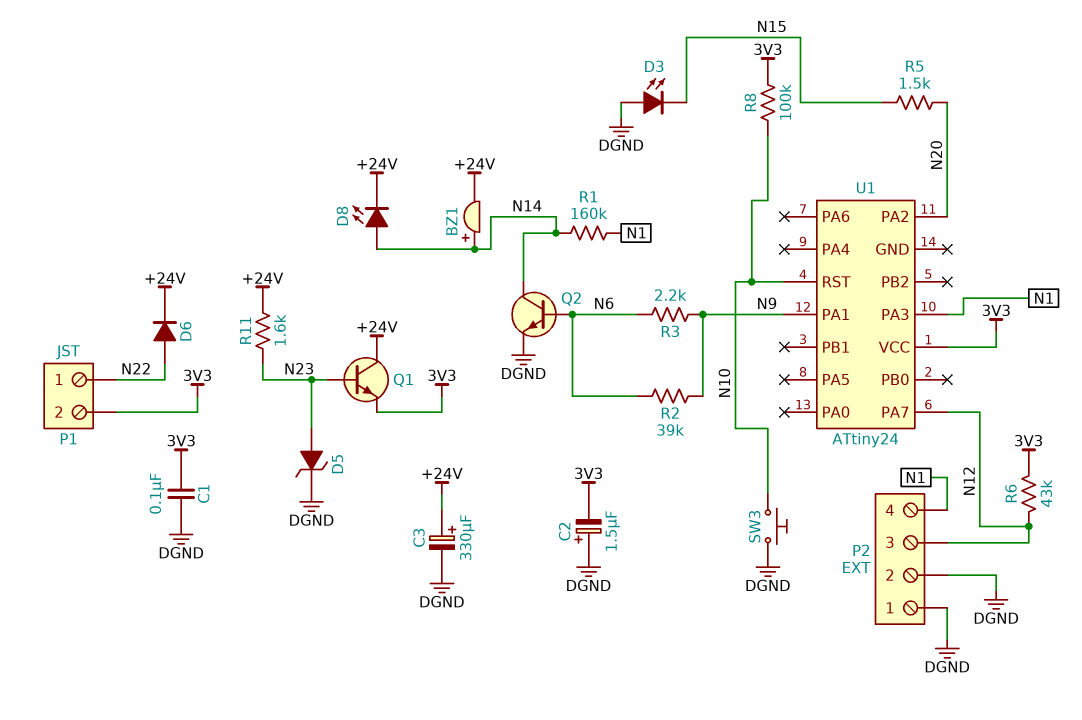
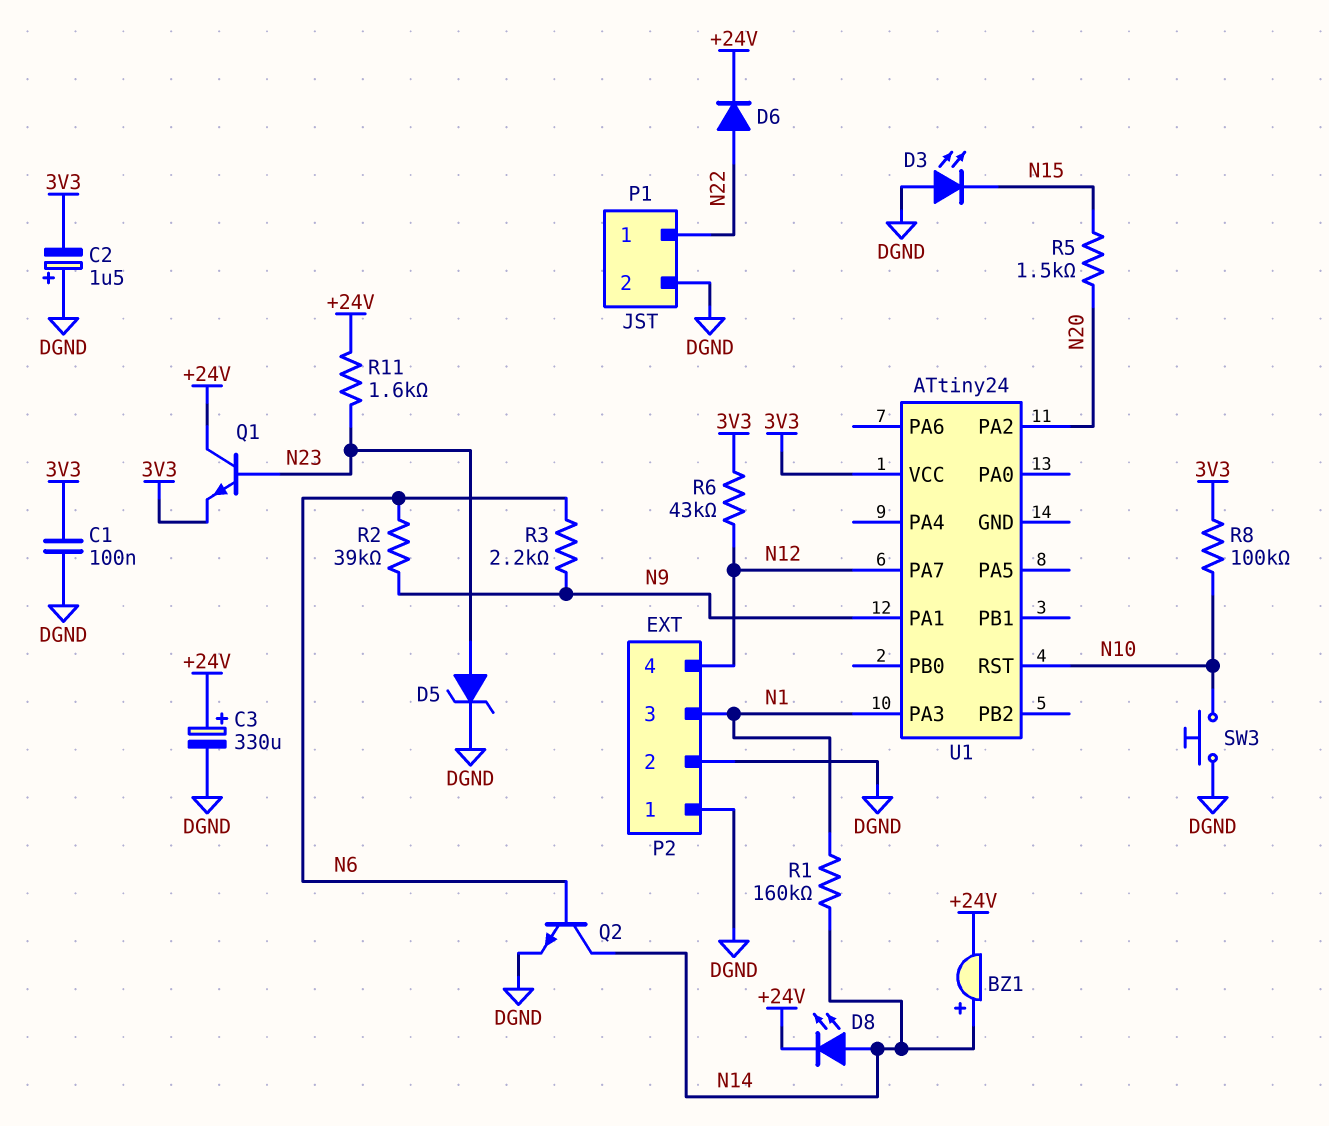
P1 pin 2: 3V3 -> DGND
P2 pin 3: N12 -> N1
P2 pin 4: N1 -> N12

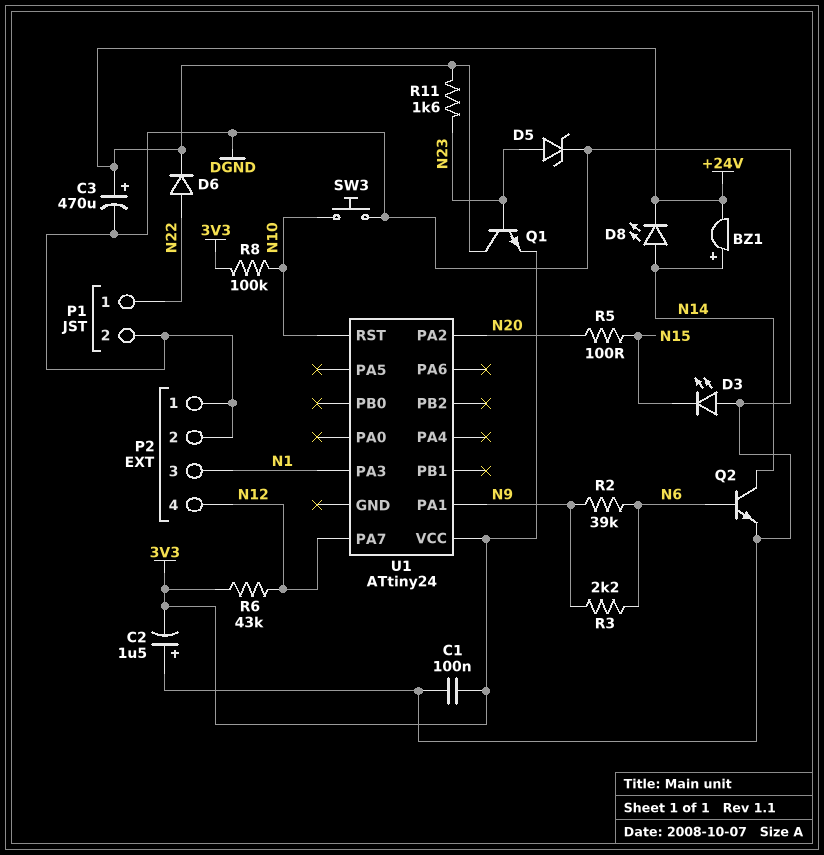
C3: 330uF (plus +24V, minus DGND) -> 470uF (plus +24V, minus DGND)
R1: 160k (N1, N14) -> none
R5: 1.5k (N15, N20) -> 100 (N15, N20)

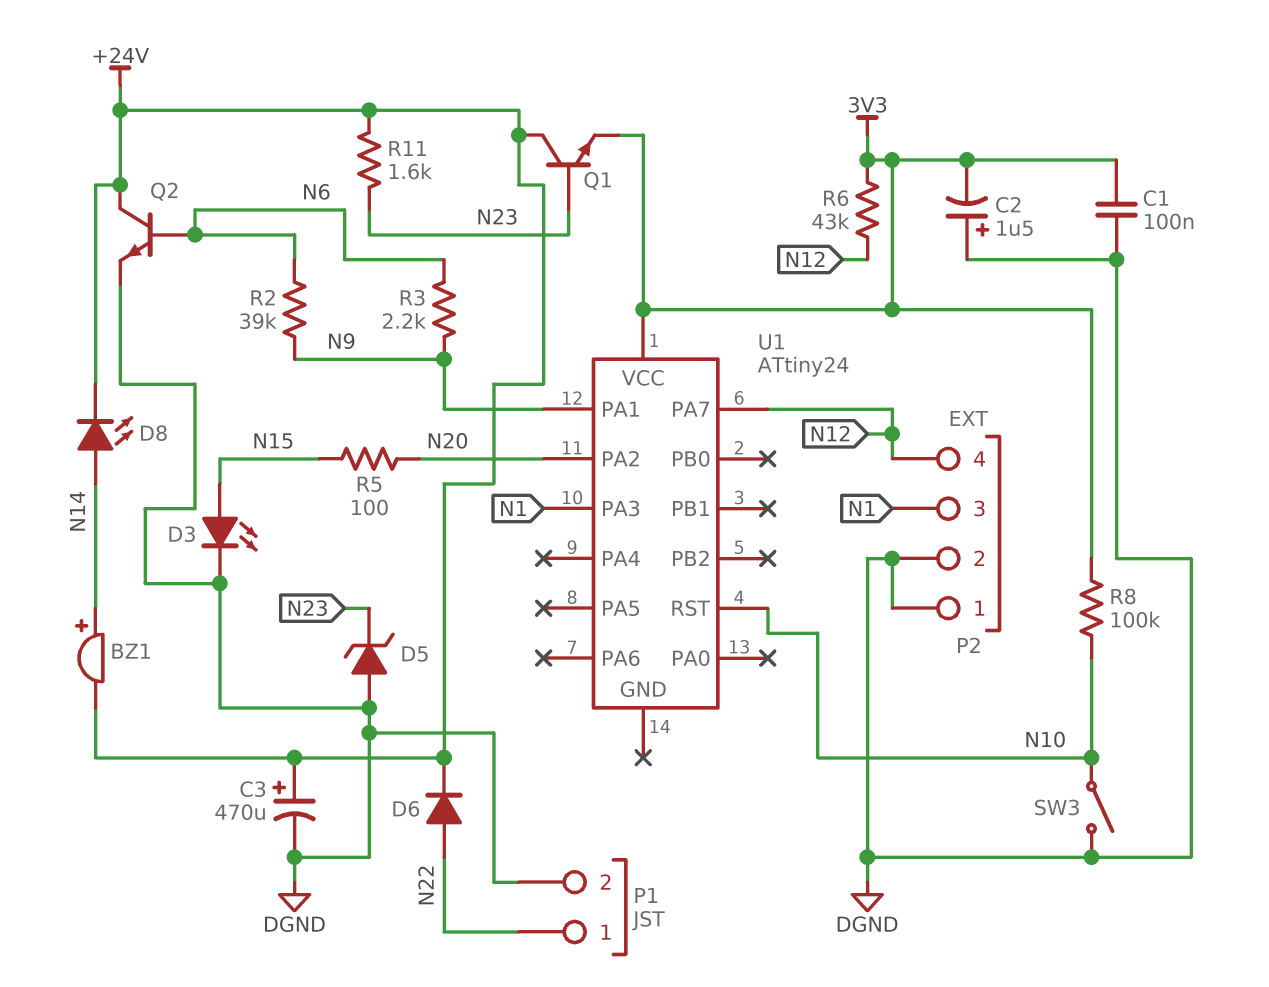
D3: LED (A DGND, K N15) -> LED (A N15, K DGND)
D5: zener (A N23, K DGND) -> zener (A DGND, K N23)
Q2: NPN (B N6, C N14, E DGND) -> NPN (B N6, C +24V, E DGND)
SW3: button (DGND, N10) -> switch (DGND, N10)

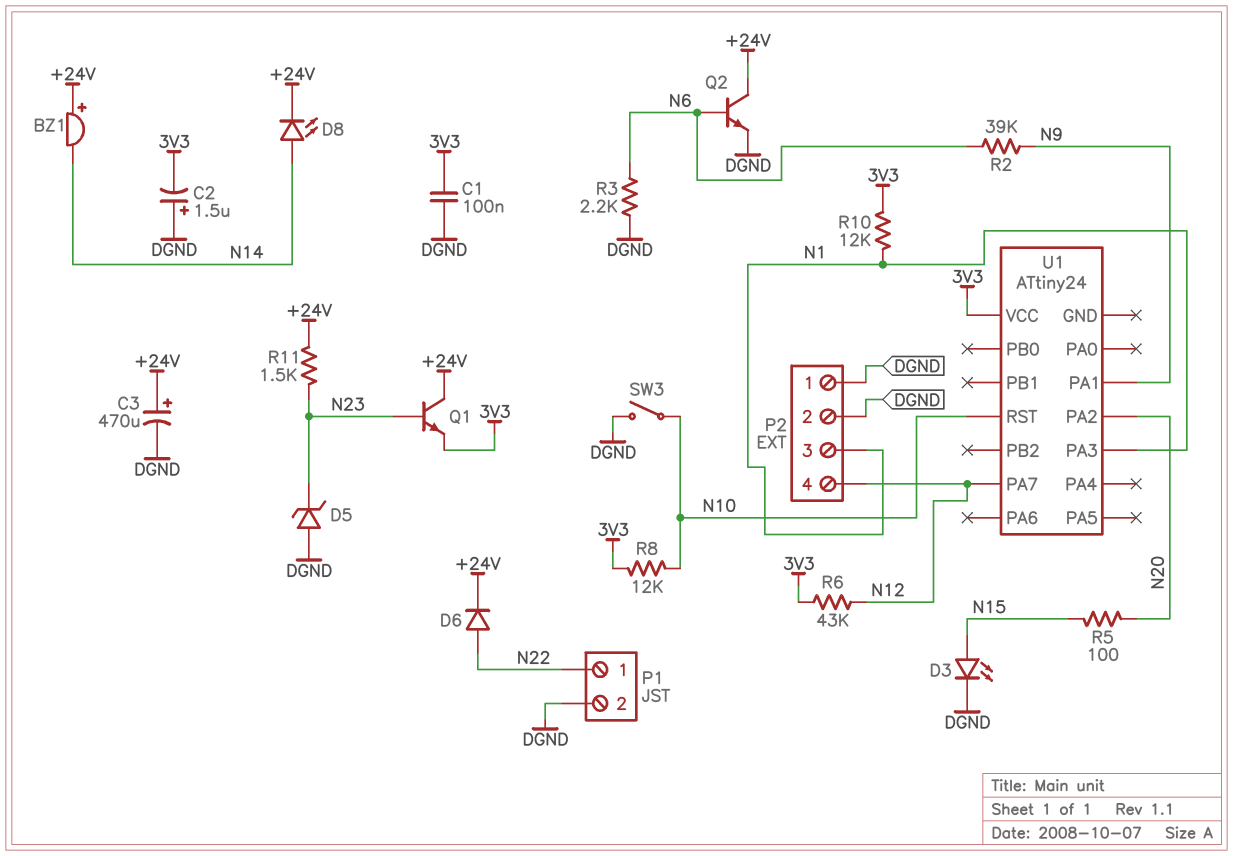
BZ1: buzzer (plus N14, minus +24V) -> buzzer (plus +24V, minus N14)
R3: 2.2k (N6, N9) -> 2.2k (DGND, N6)
R8: 100k (3V3, N10) -> 12k (3V3, N10)
R10: none -> 12k (3V3, N1)
R11: 1.6k (+24V, N23) -> 1.5k (+24V, N23)

